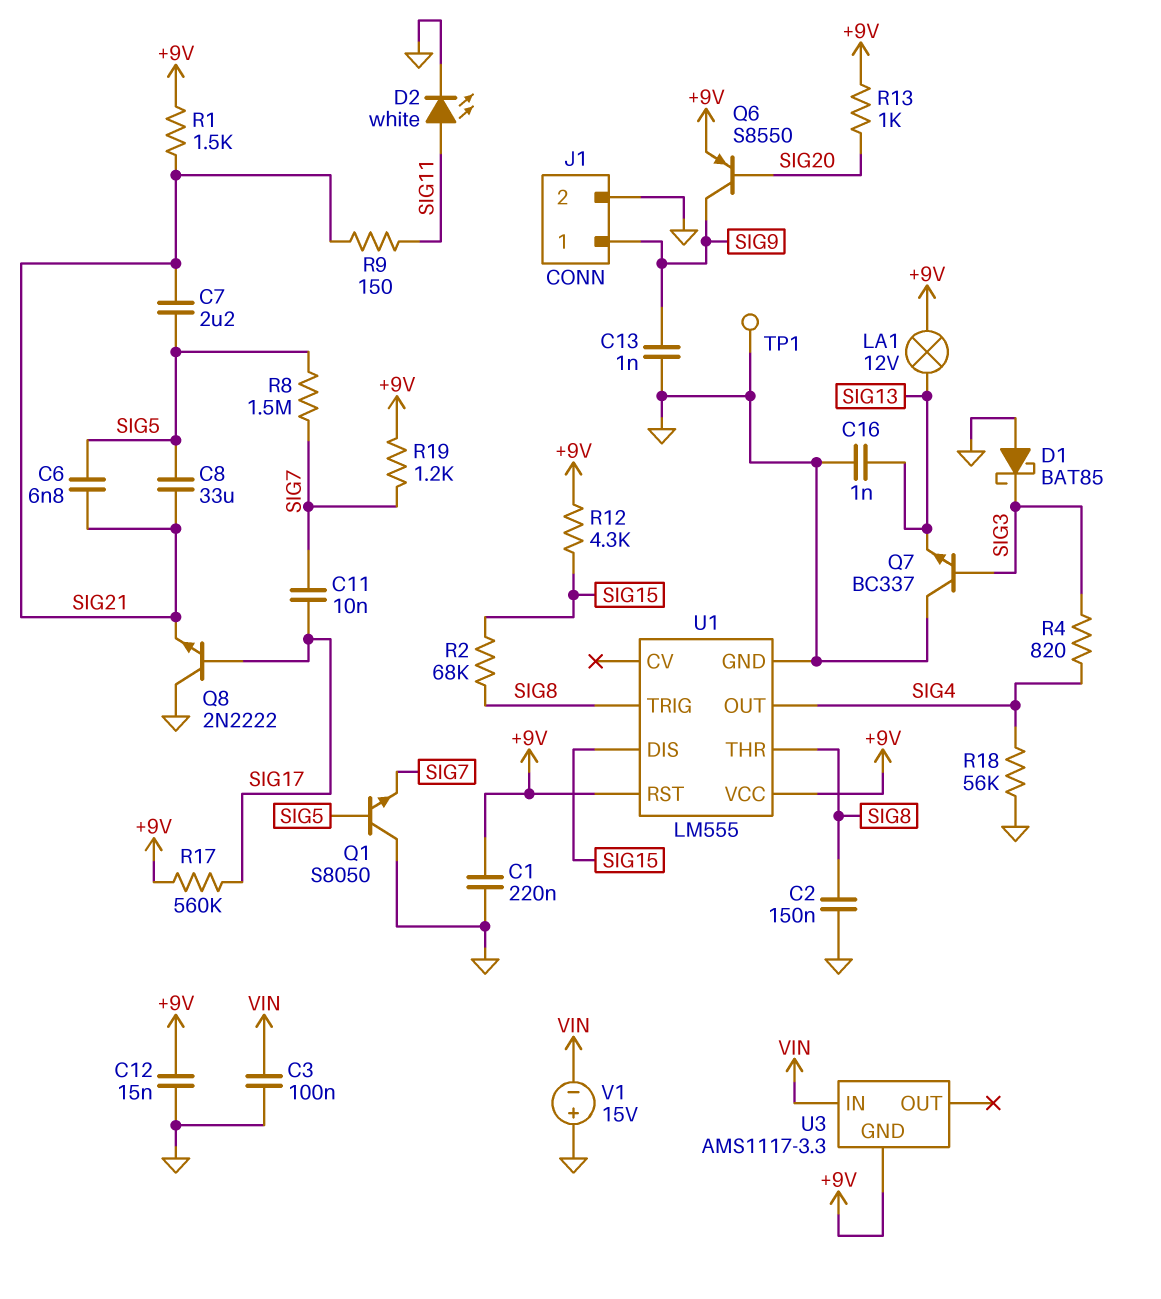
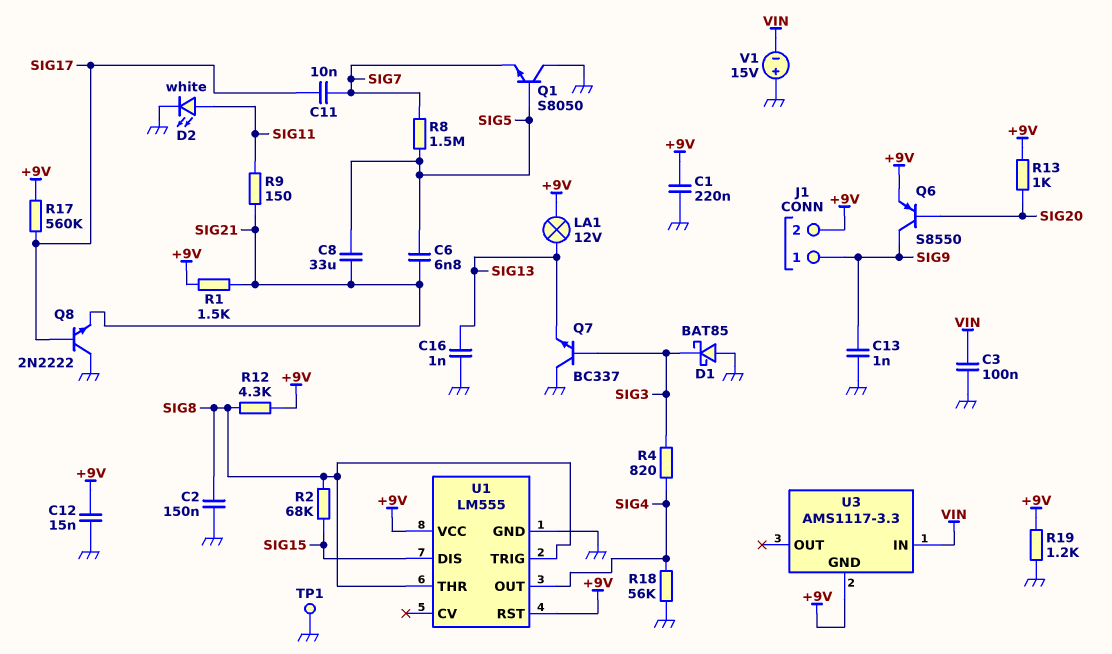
C7: 2.2uF (SIG5, SIG21) -> none
J1 pin 2: GND -> +9V
R12: 4.3k (+9V, SIG15) -> 4.3k (+9V, SIG8)
R19: 1.2k (+9V, SIG7) -> 1.2k (+9V, GND)

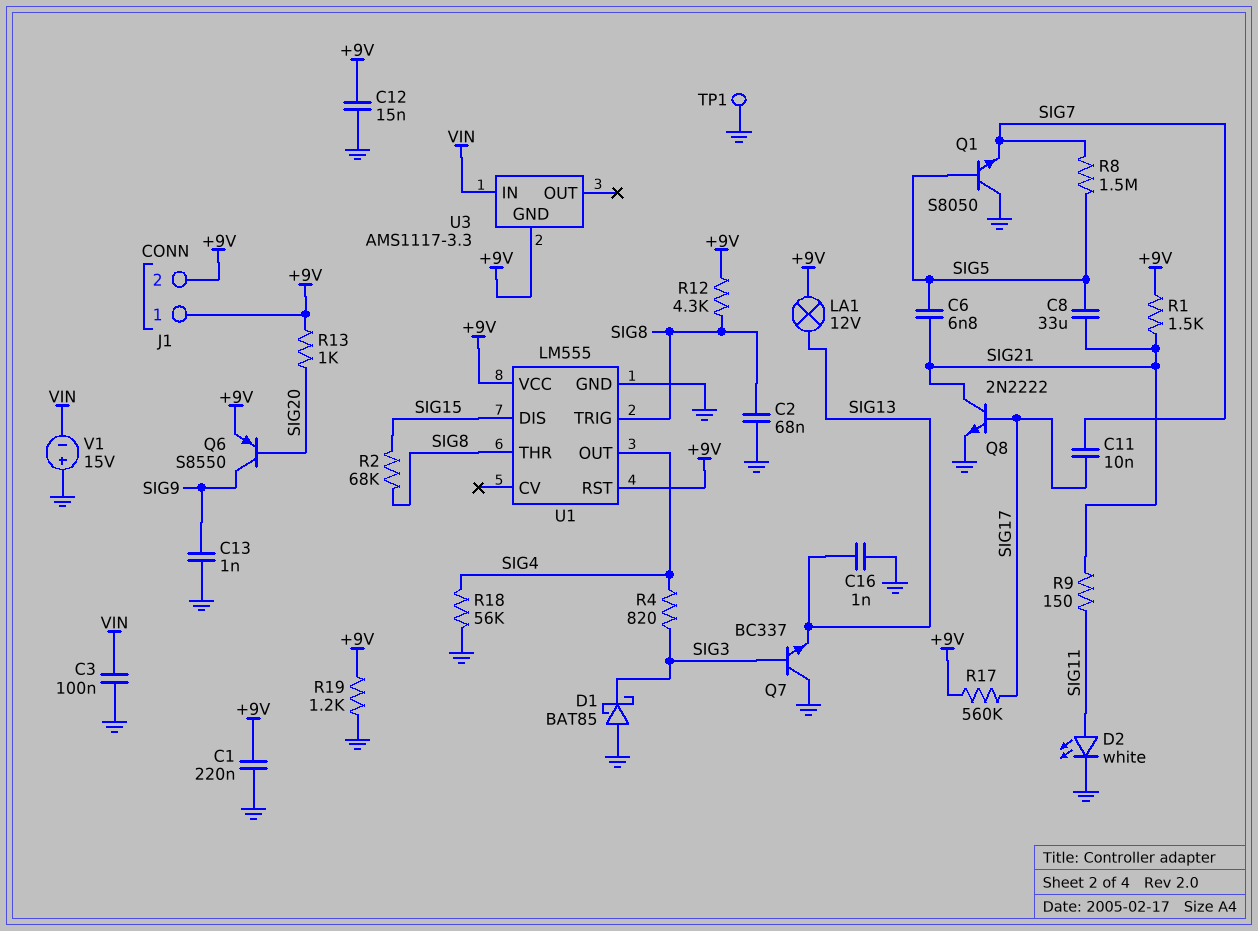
C2: 150nF (GND, SIG8) -> 68nF (GND, SIG8)
J1 pin 1: SIG9 -> +9V
Q8: NPN 2N2222 (B SIG17, C GND, E SIG21) -> NPN 2N2222 (B SIG17, C SIG21, E GND)

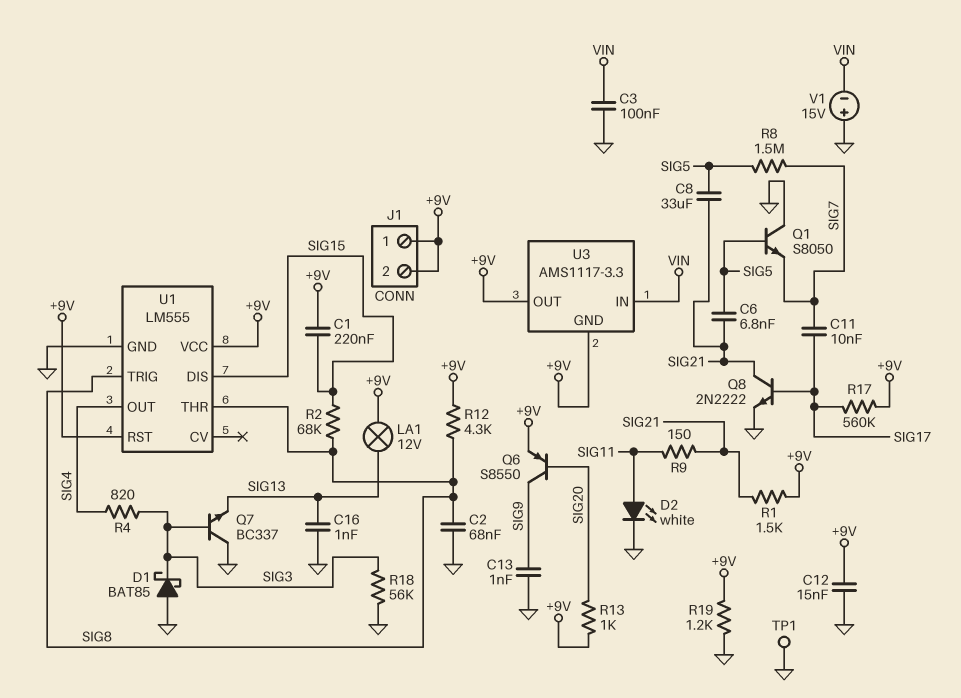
C1: 220nF (+9V, GND) -> 220nF (+9V, SIG15)
R18: 56k (GND, SIG4) -> 56k (GND, SIG3)
U3 pin OUT: none -> +9V

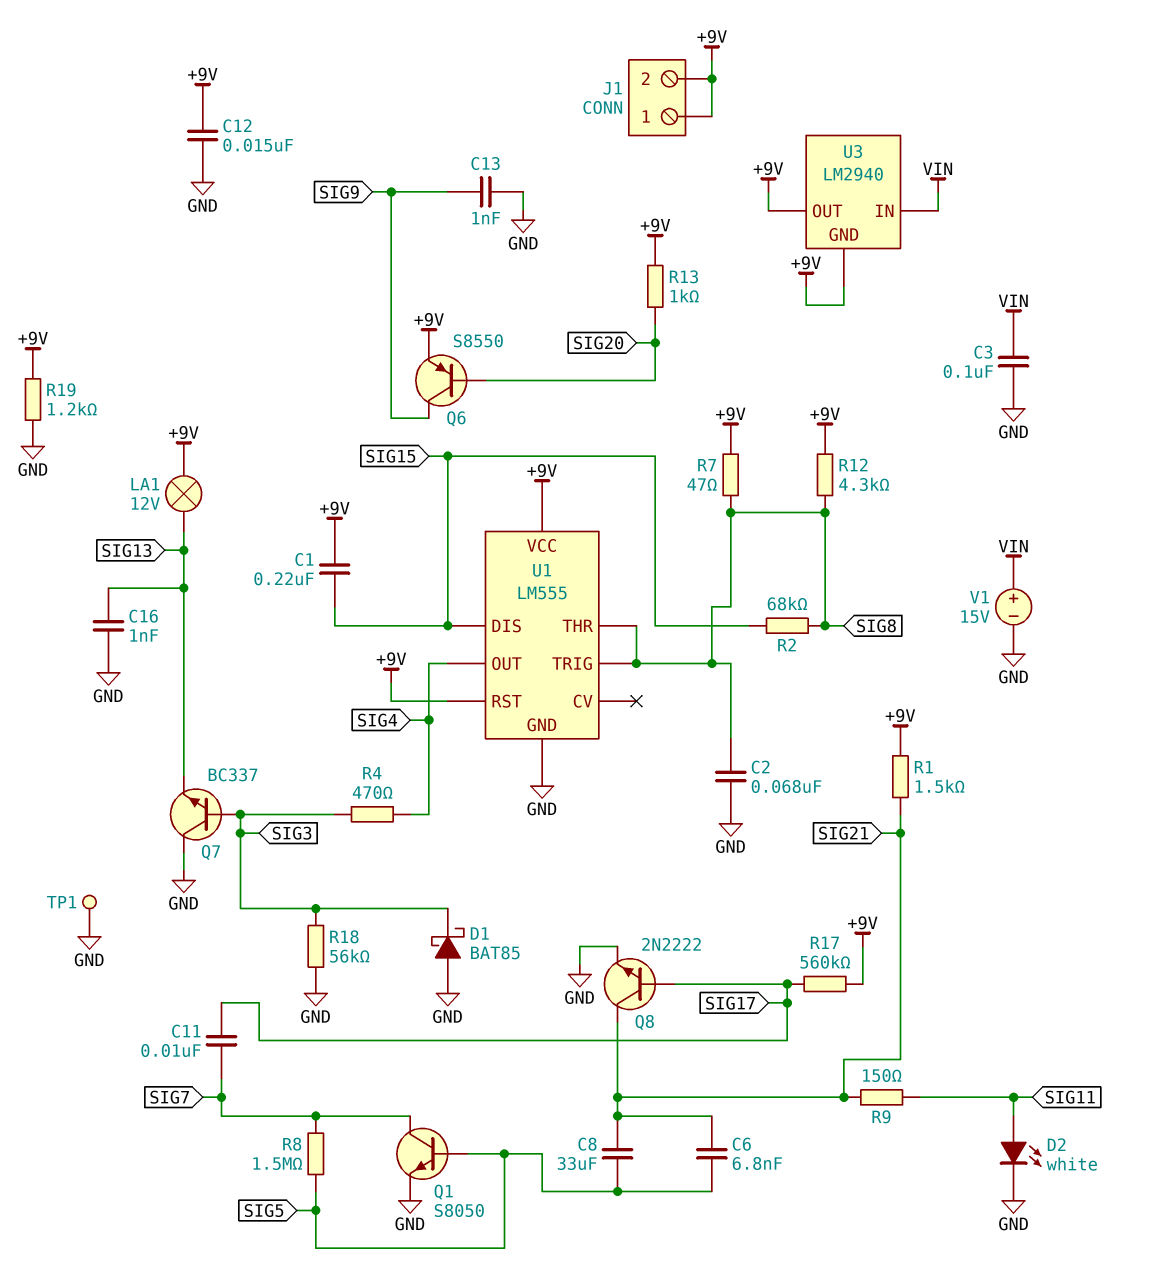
Q1: NPN S8050 (B SIG5, C GND, E SIG7) -> NPN S8050 (B SIG5, C SIG7, E GND)
R4: 820 (SIG3, SIG4) -> 470 (SIG3, SIG4)
R7: none -> 47 (+9V, SIG8)
U3: AMS1117-3.3 -> LM2940
V1: 15V (plus GND, minus VIN) -> 15V (plus VIN, minus GND)

